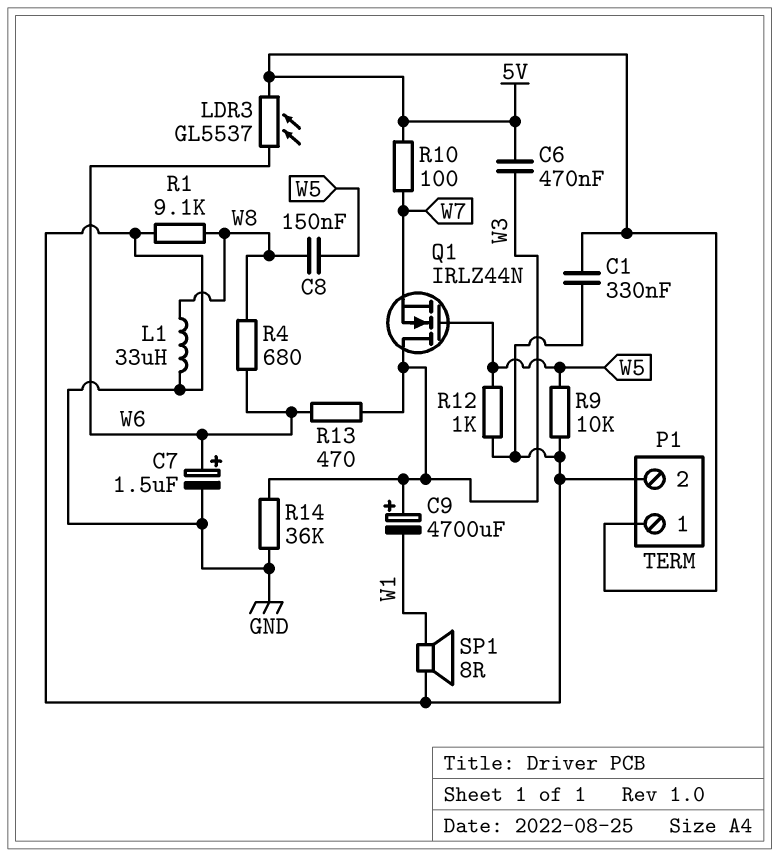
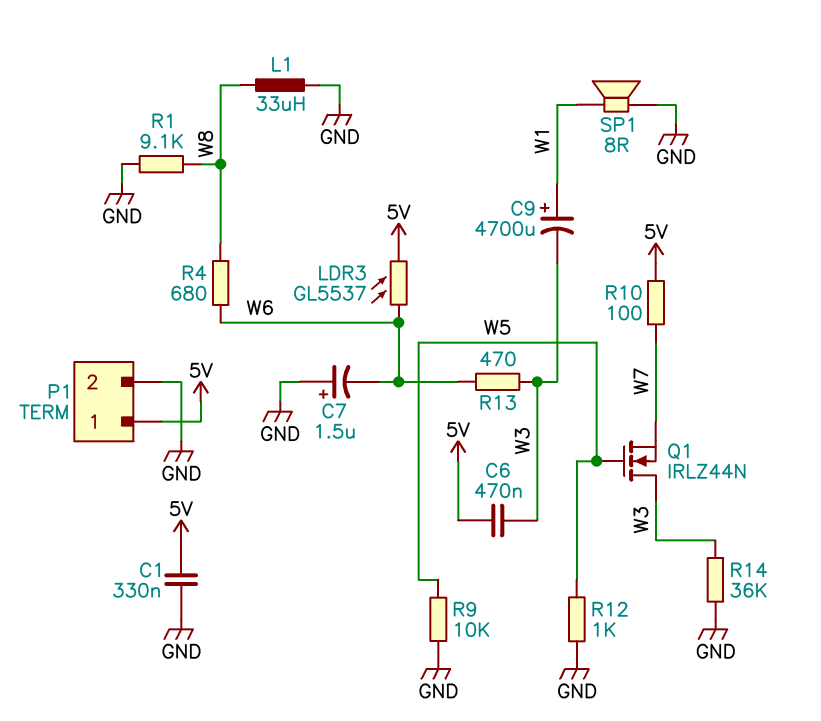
C7: 1.5uF (plus W6, minus GND) -> 1.5uF (plus GND, minus W6)
C8: 150nF (W5, W8) -> none
C9: 4700uF (plus W3, minus W1) -> 4700uF (plus W1, minus W3)

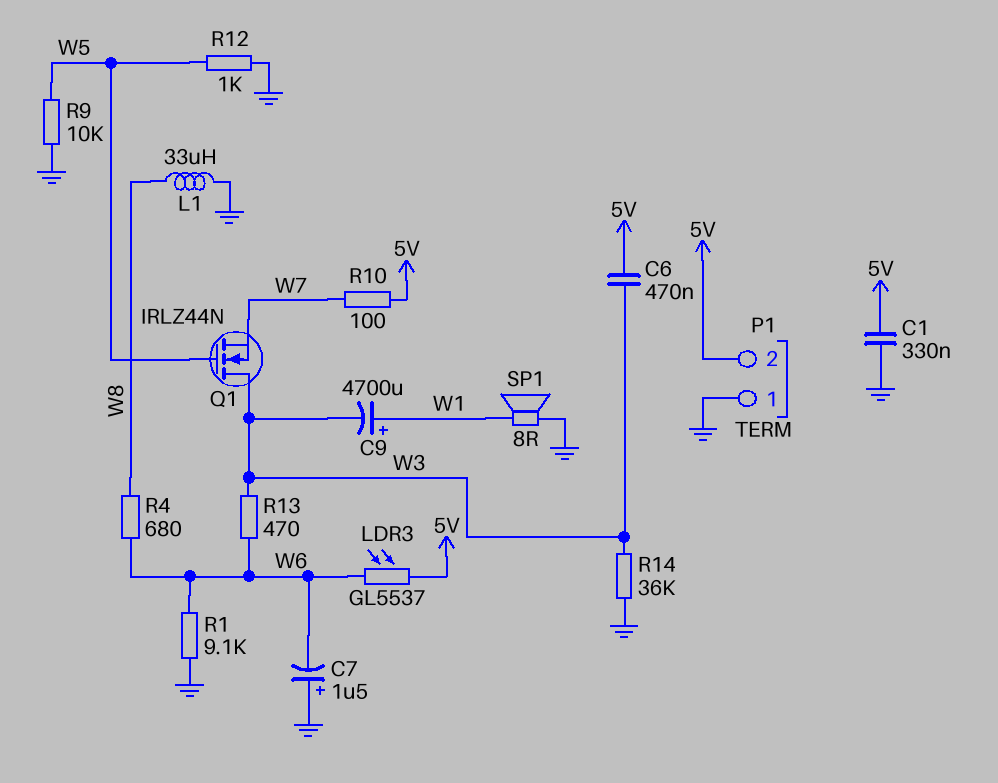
P1 pin 1: 5V -> GND
P1 pin 2: GND -> 5V
R1: 9.1k (GND, W8) -> 9.1k (GND, W6)

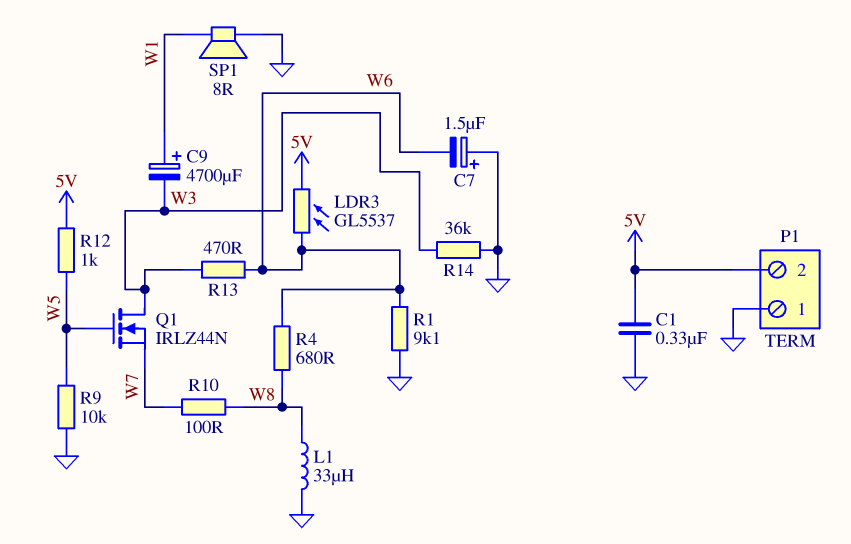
C6: 470nF (5V, W3) -> none
R10: 100 (5V, W7) -> 100 (W7, W8)
R12: 1k (GND, W5) -> 1k (5V, W5)

